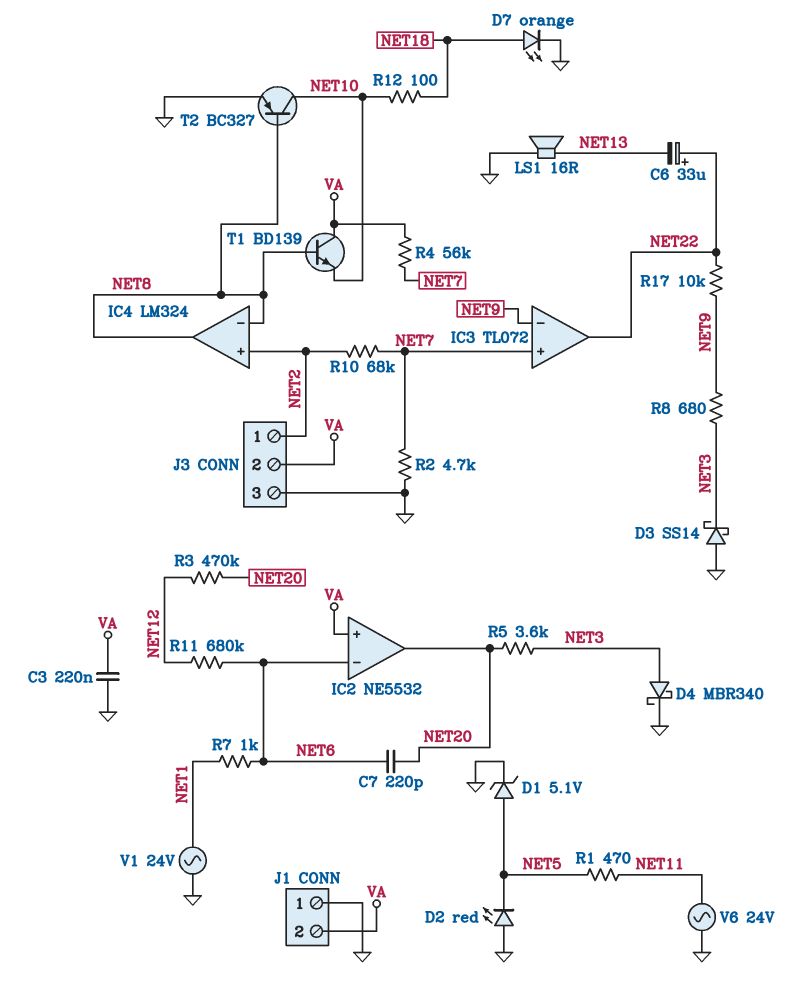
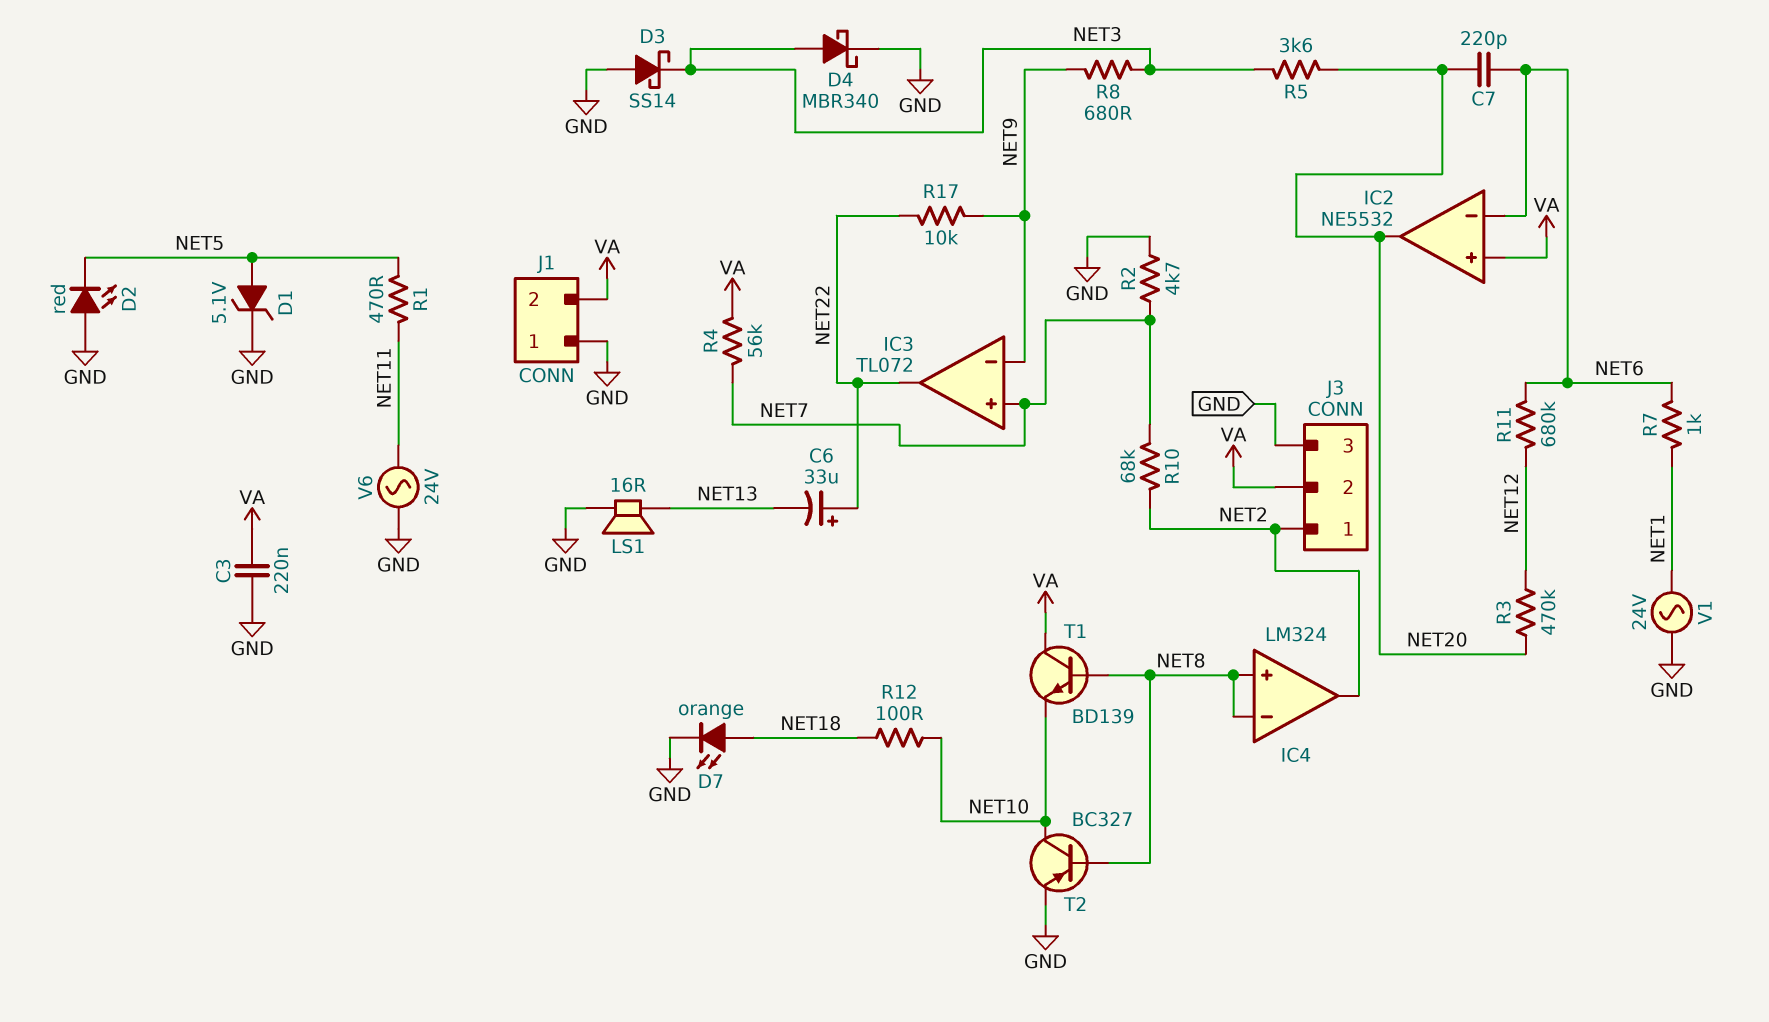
IC4 pin in+: NET2 -> NET8
IC4 pin out: NET8 -> NET2

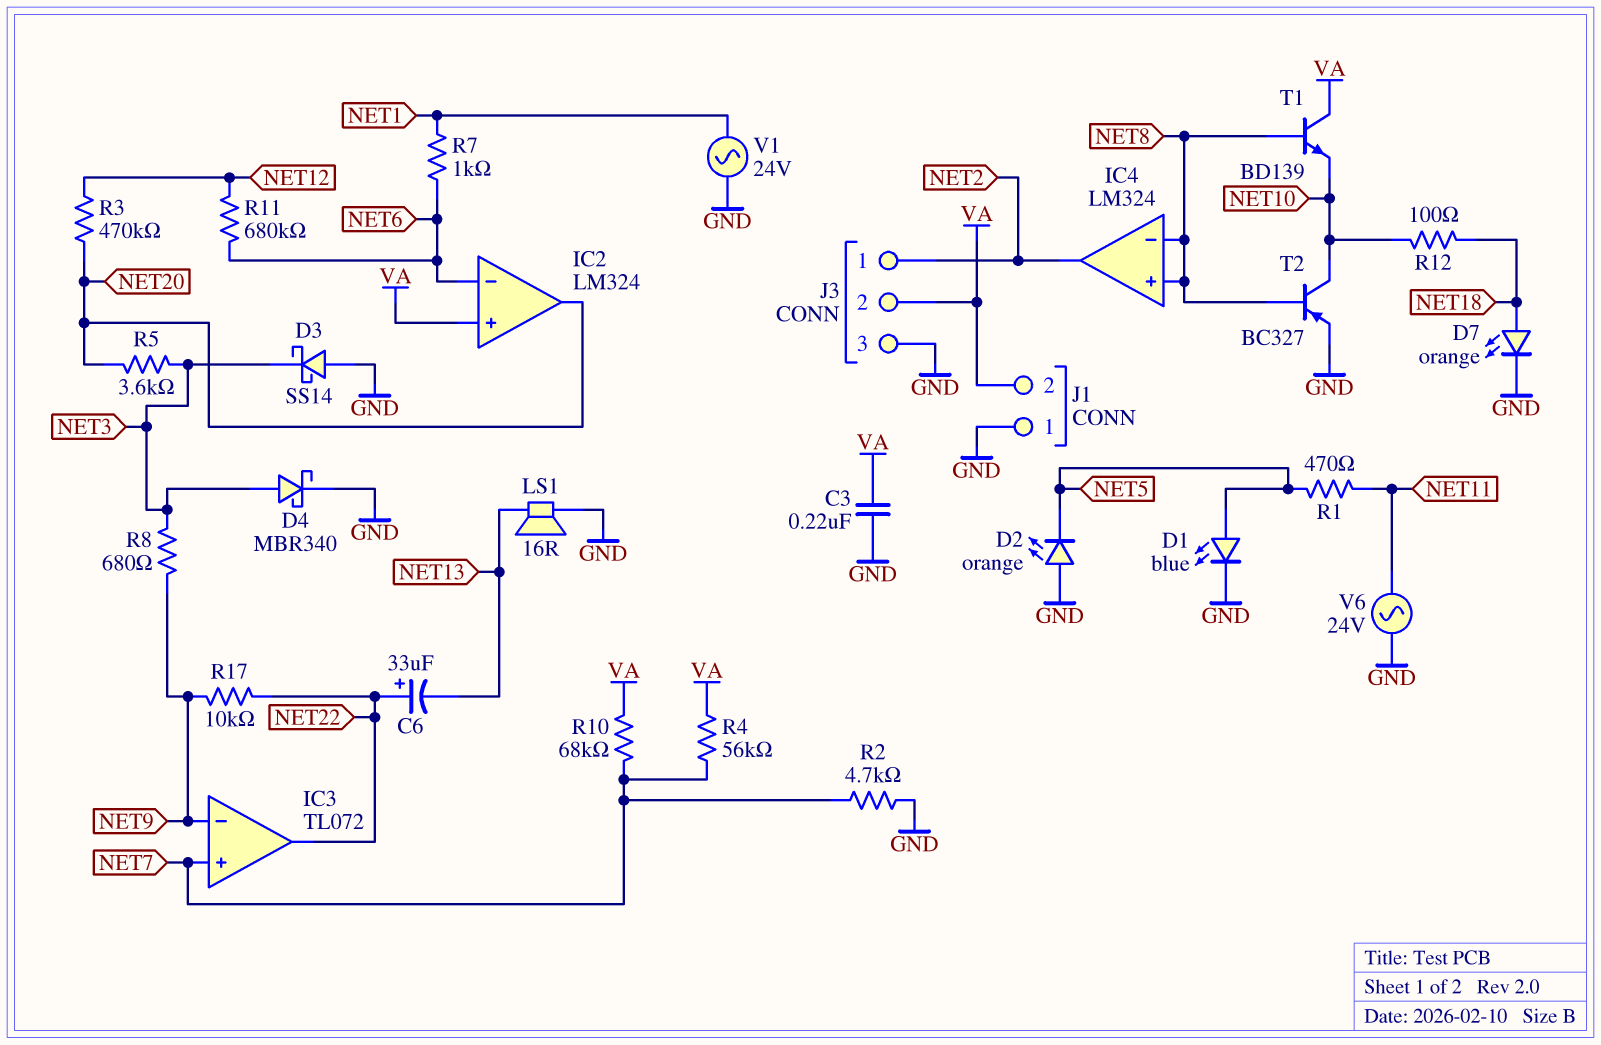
C7: 220pF (NET6, NET20) -> none
D1: zener 5.1V (A NET5, K GND) -> LED blue (A NET5, K GND)
D2: LED red (A GND, K NET5) -> LED orange (A GND, K NET5)
IC2: NE5532 -> LM324
R10: 68k (NET2, NET7) -> 68k (NET7, VA)

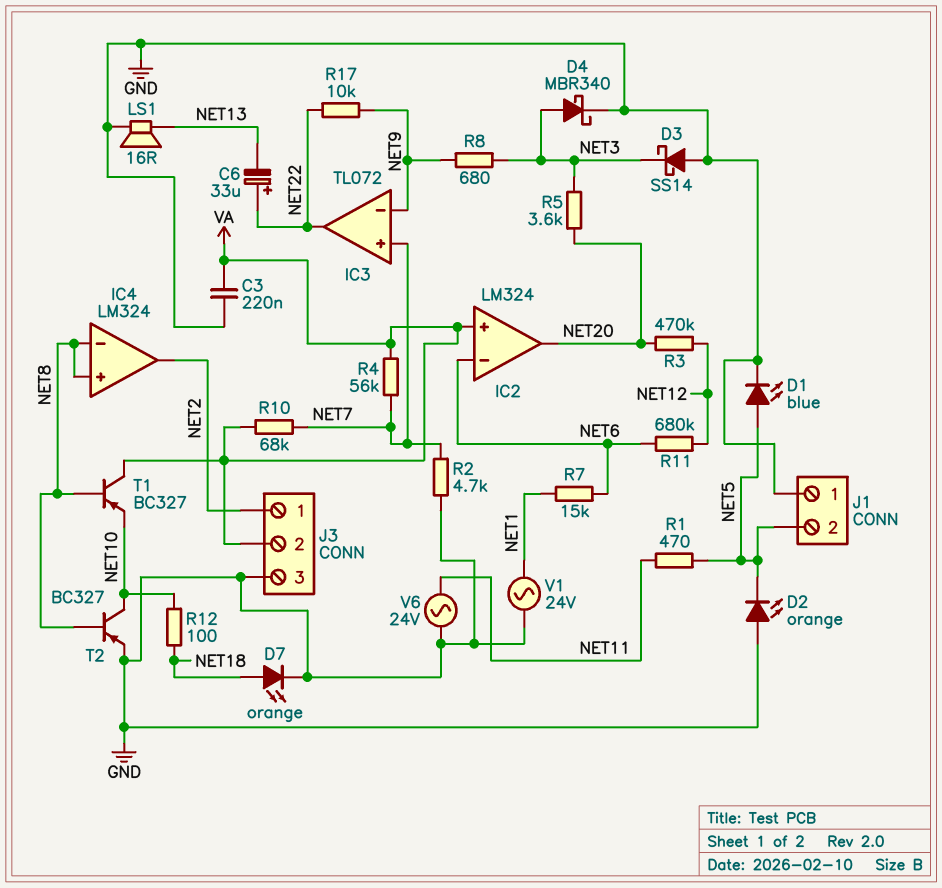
J1 pin 2: VA -> NET5
R7: 1k (NET1, NET6) -> 15k (NET1, NET6)
T1: NPN BD139 (B NET8, C VA, E NET10) -> PNP BC327 (B NET8, C VA, E NET10)

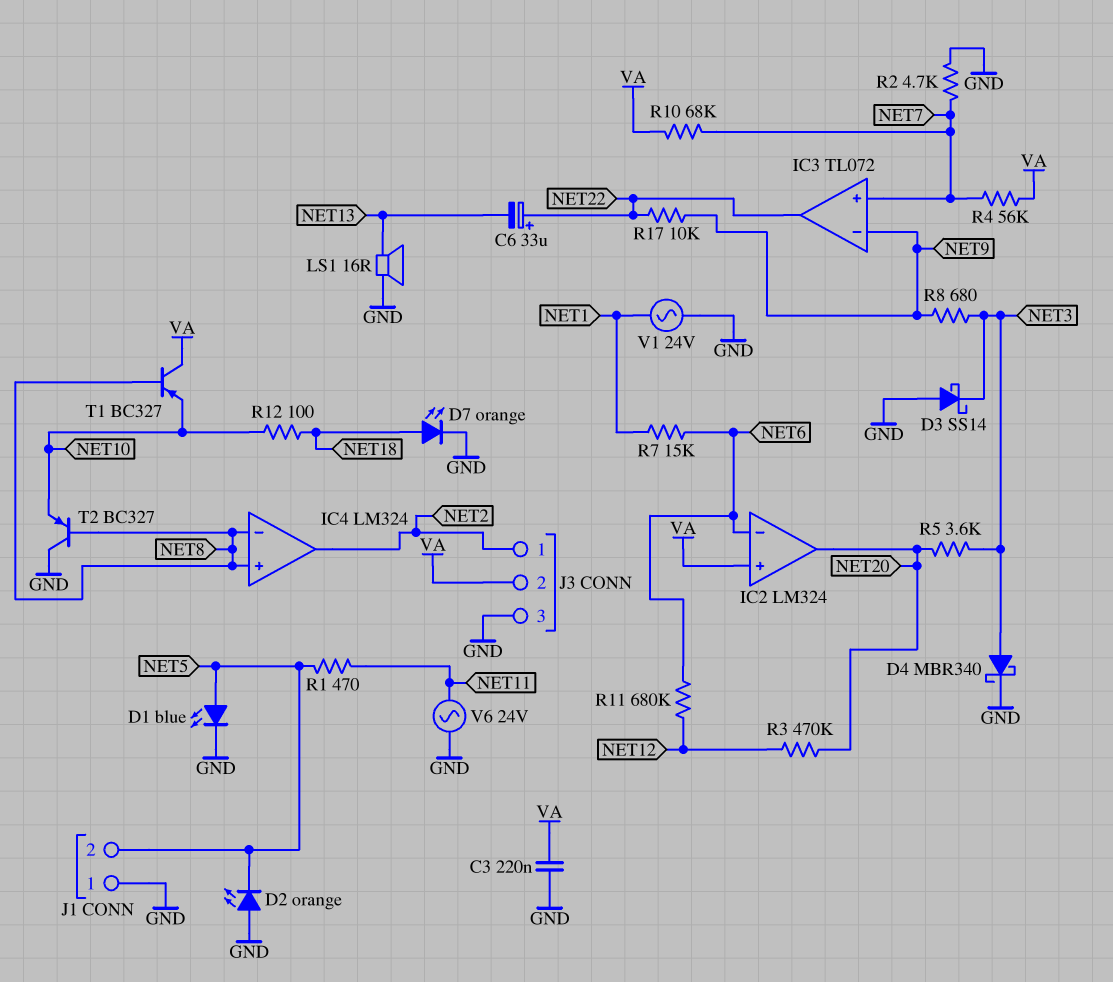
T2: PNP BC327 (B NET8, C NET10, E GND) -> PNP BC327 (B NET8, C GND, E NET10)

